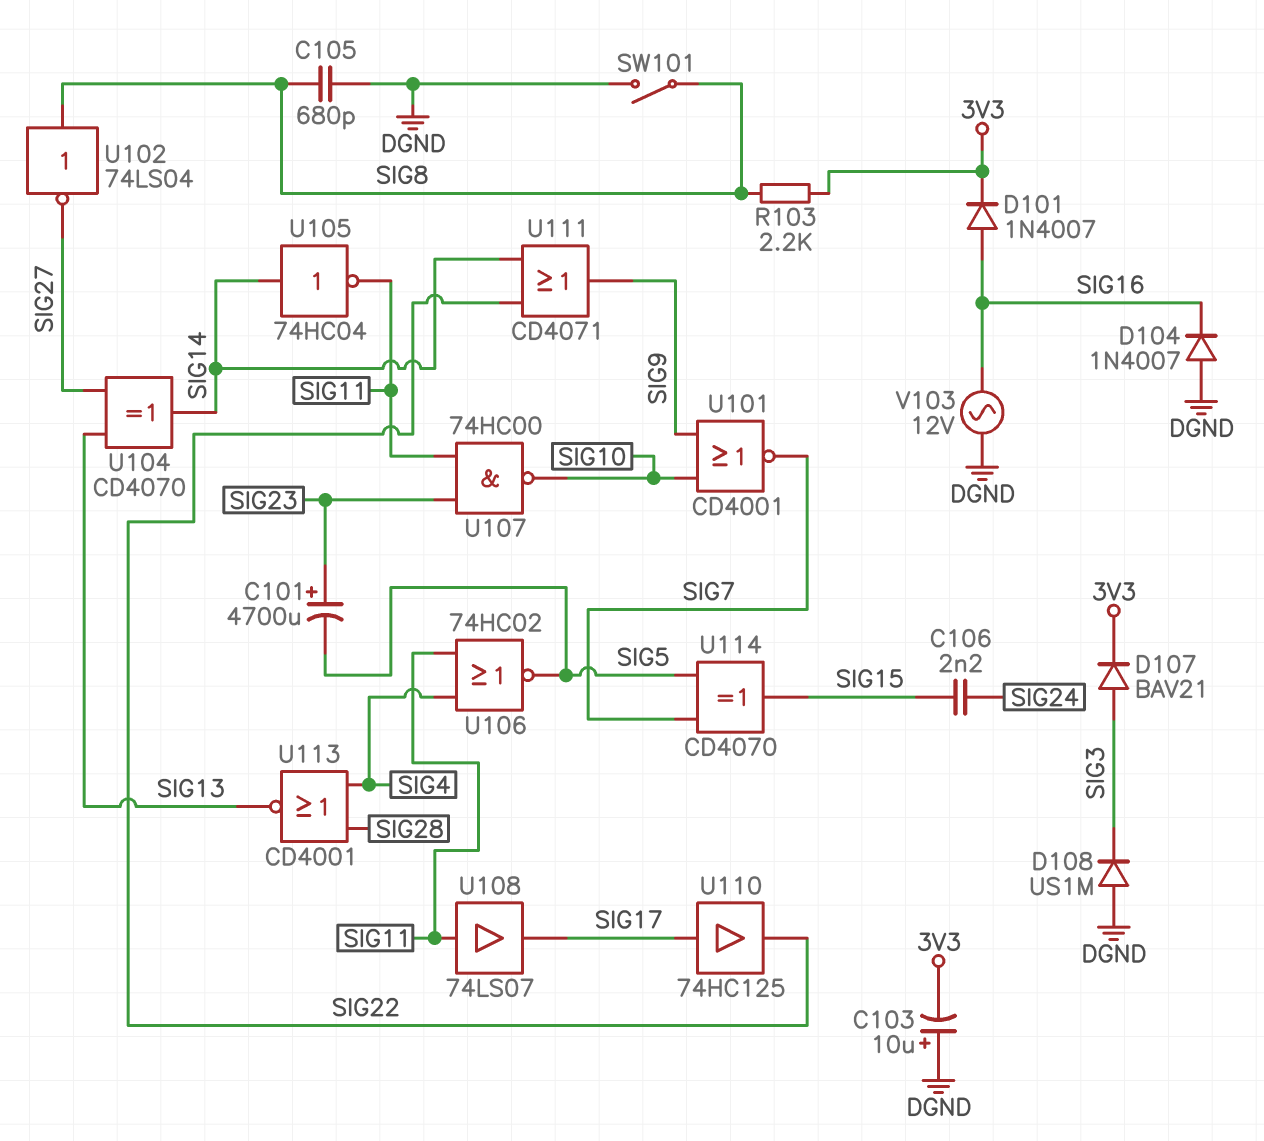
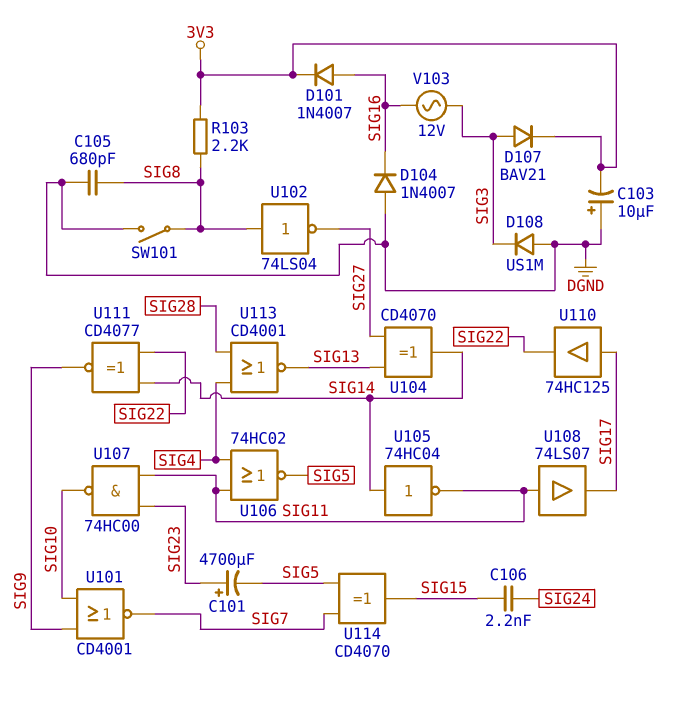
U111: OR CD4071 (in SIG14, in SIG22, out SIG9) -> XNOR CD4077 (in SIG14, in SIG22, out SIG9)
V103: AC 12V (DGND, SIG16) -> AC 12V (SIG3, SIG16)

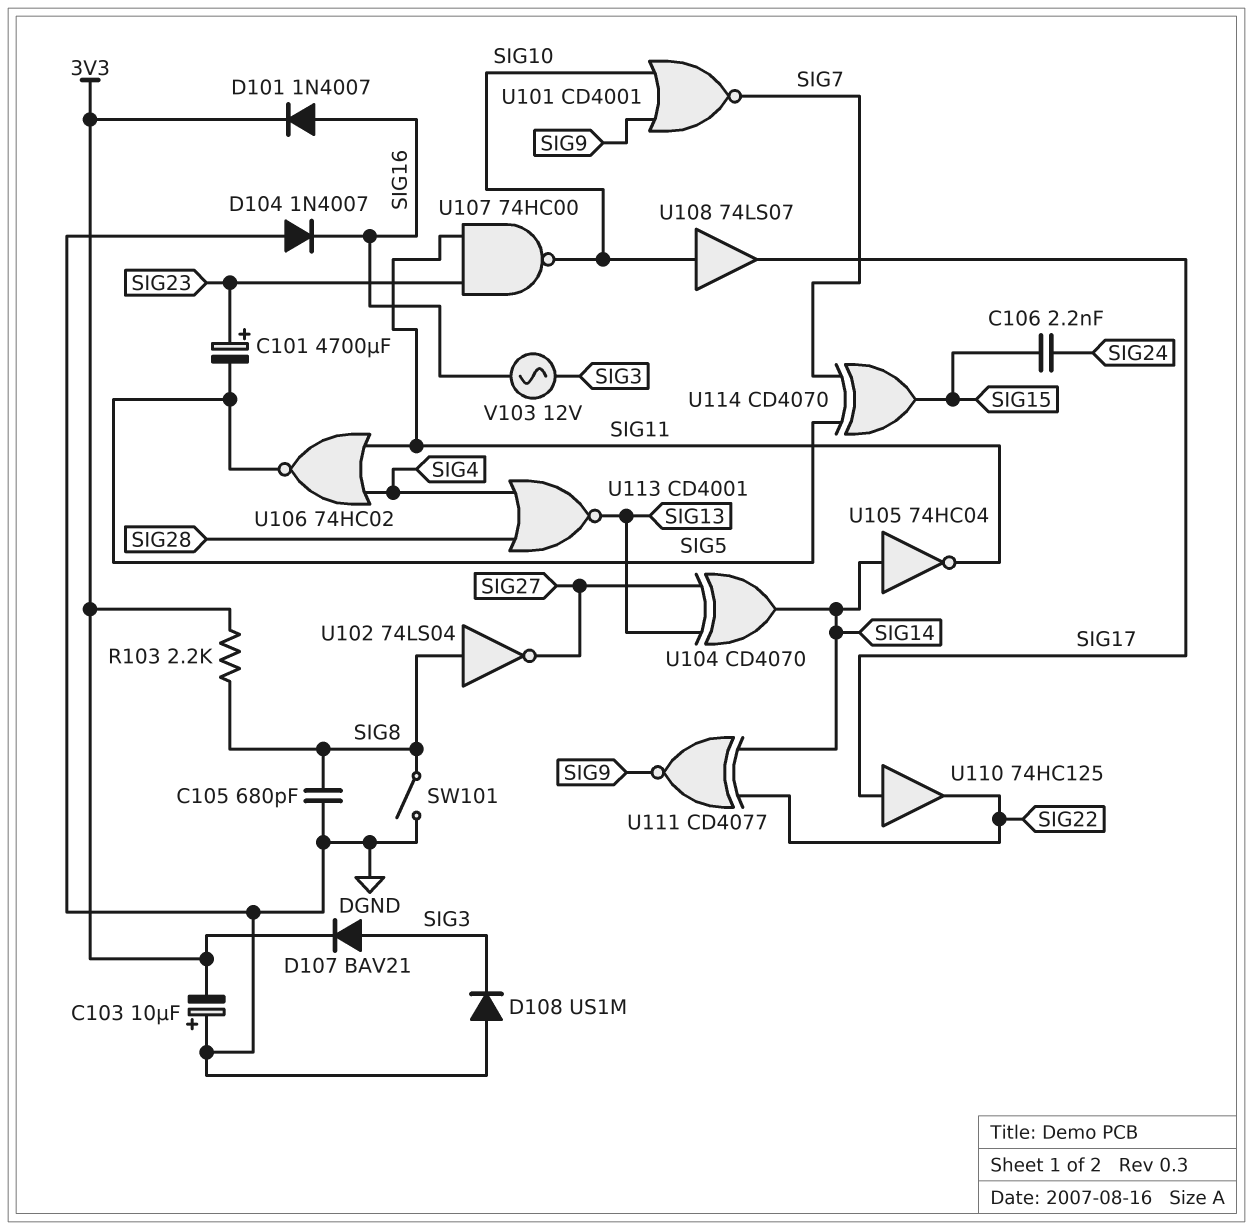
U108: buffer 74LS07 (in SIG11, out SIG17) -> buffer 74LS07 (in SIG10, out SIG17)

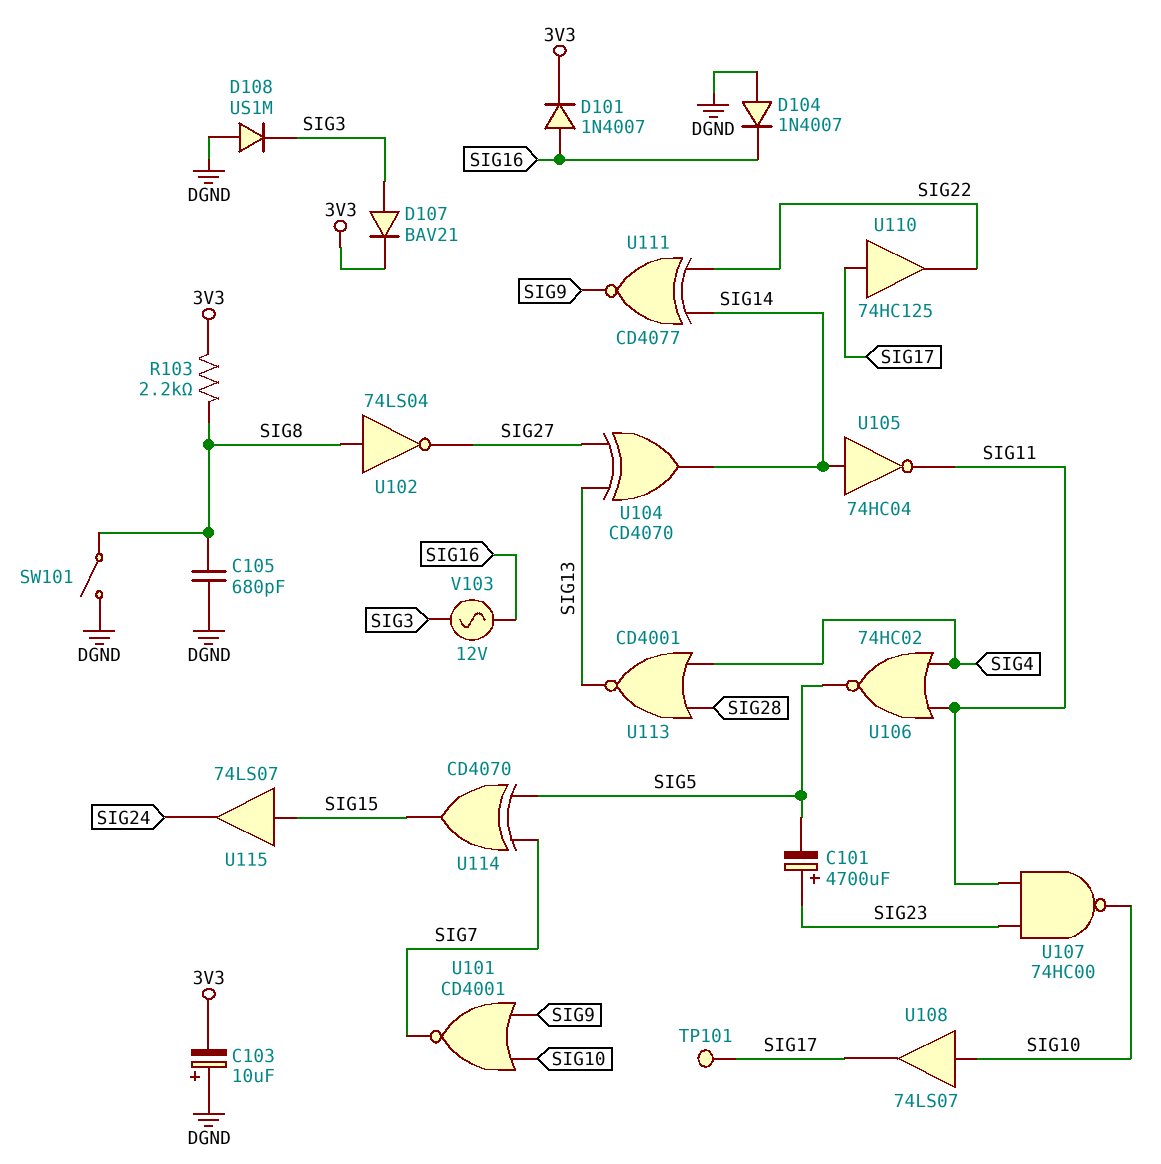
C106: 2.2nF (SIG15, SIG24) -> none
TP101: none -> test point (SIG17)
U115: none -> buffer 74LS07 (in SIG15, out SIG24)

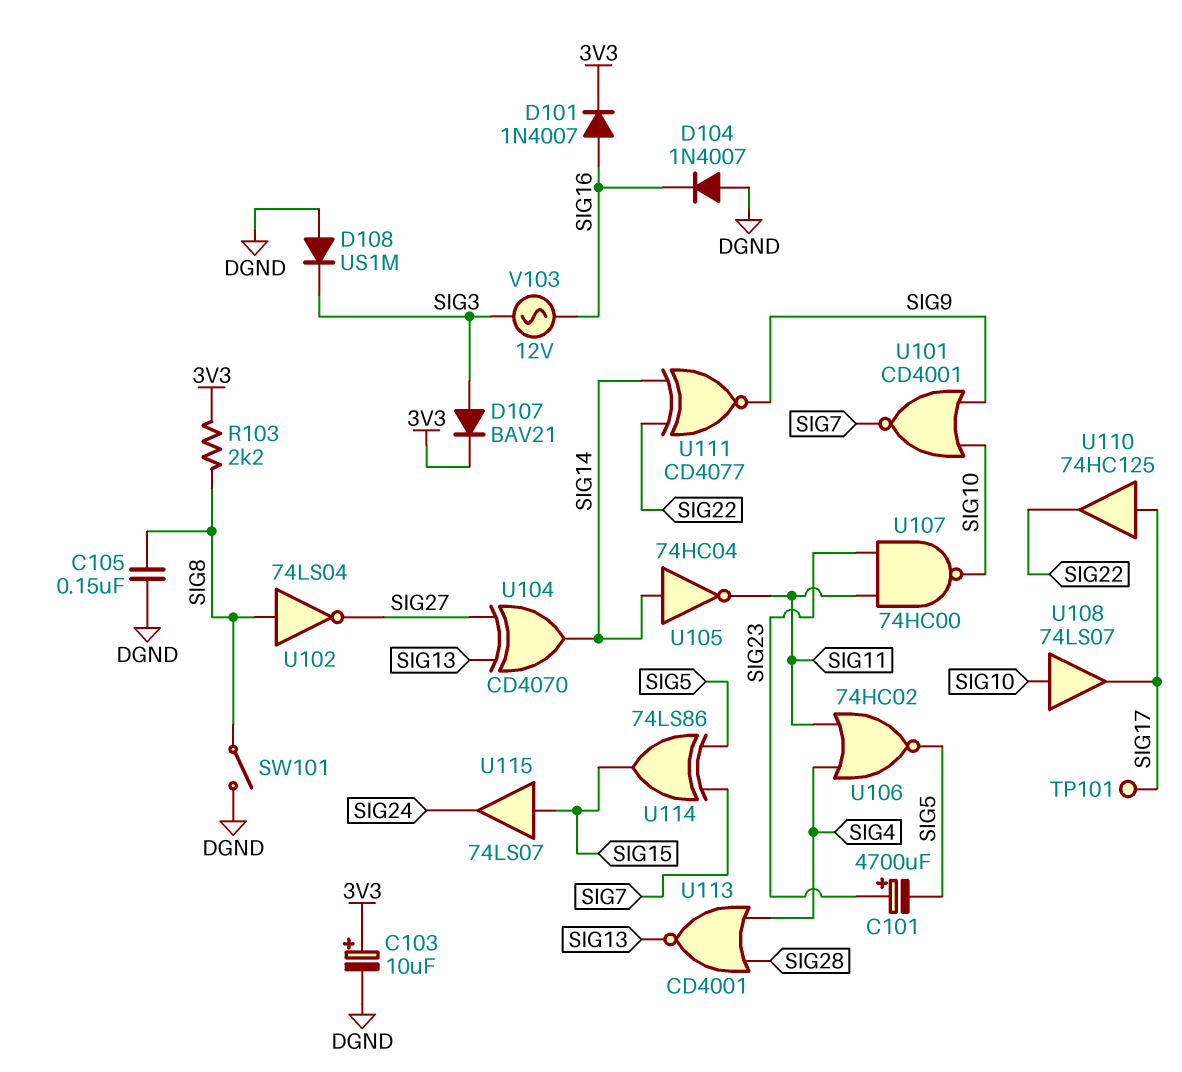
C103: 10uF (plus DGND, minus 3V3) -> 10uF (plus 3V3, minus DGND)
C105: 680pF (DGND, SIG8) -> 150nF (DGND, SIG8)
U114: XOR CD4070 (in SIG5, in SIG7, out SIG15) -> XOR 74LS86 (in SIG5, in SIG7, out SIG15)

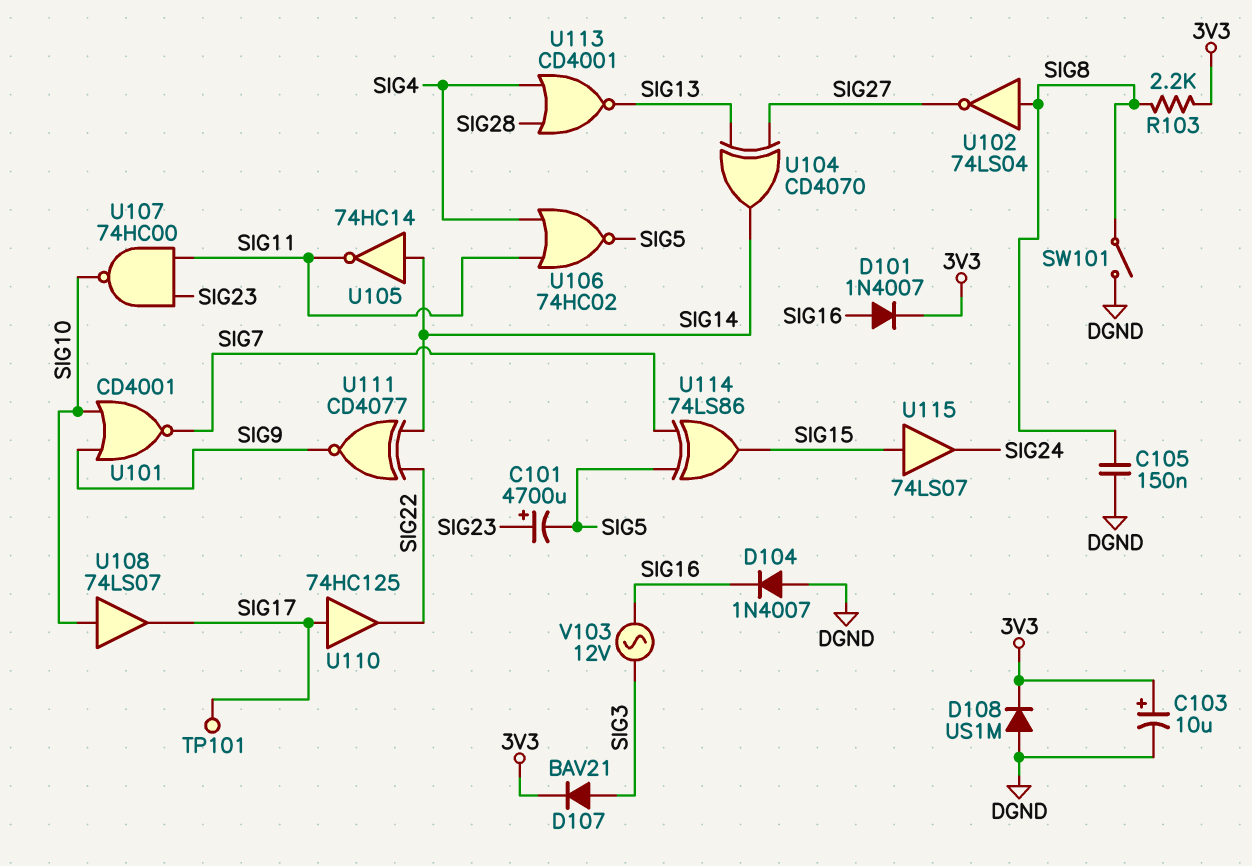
D108: diode US1M (A DGND, K SIG3) -> diode US1M (A DGND, K 3V3)
U105: NOT 74HC04 (in SIG14, out SIG11) -> NOT 74HC14 (in SIG14, out SIG11)

